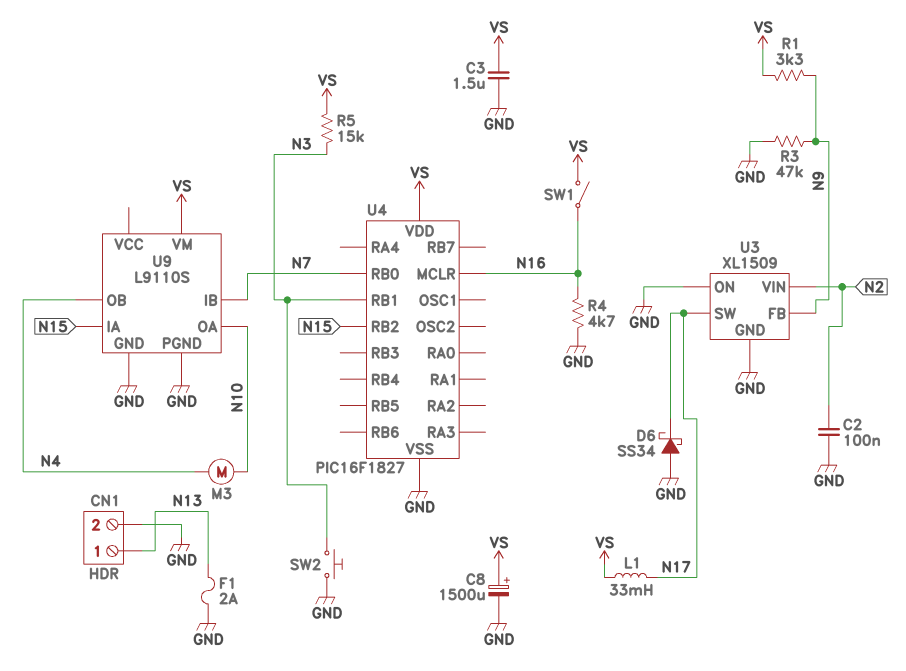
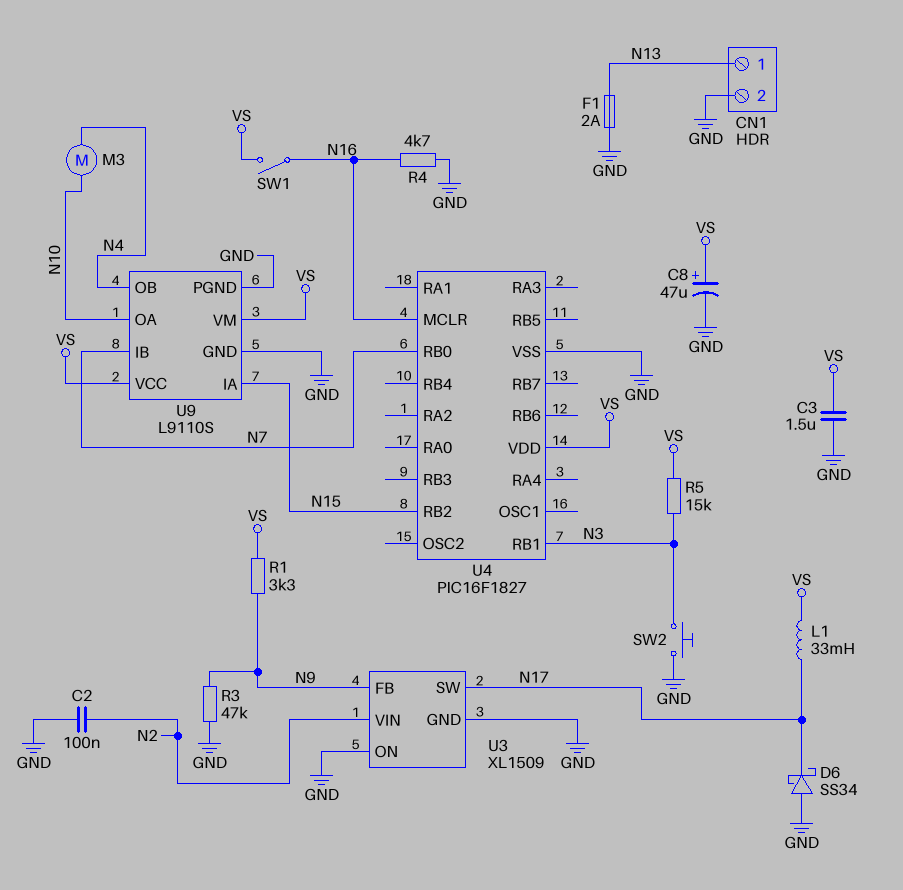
C8: 1500uF (plus VS, minus GND) -> 47uF (plus VS, minus GND)
U9 pin VCC: none -> VS

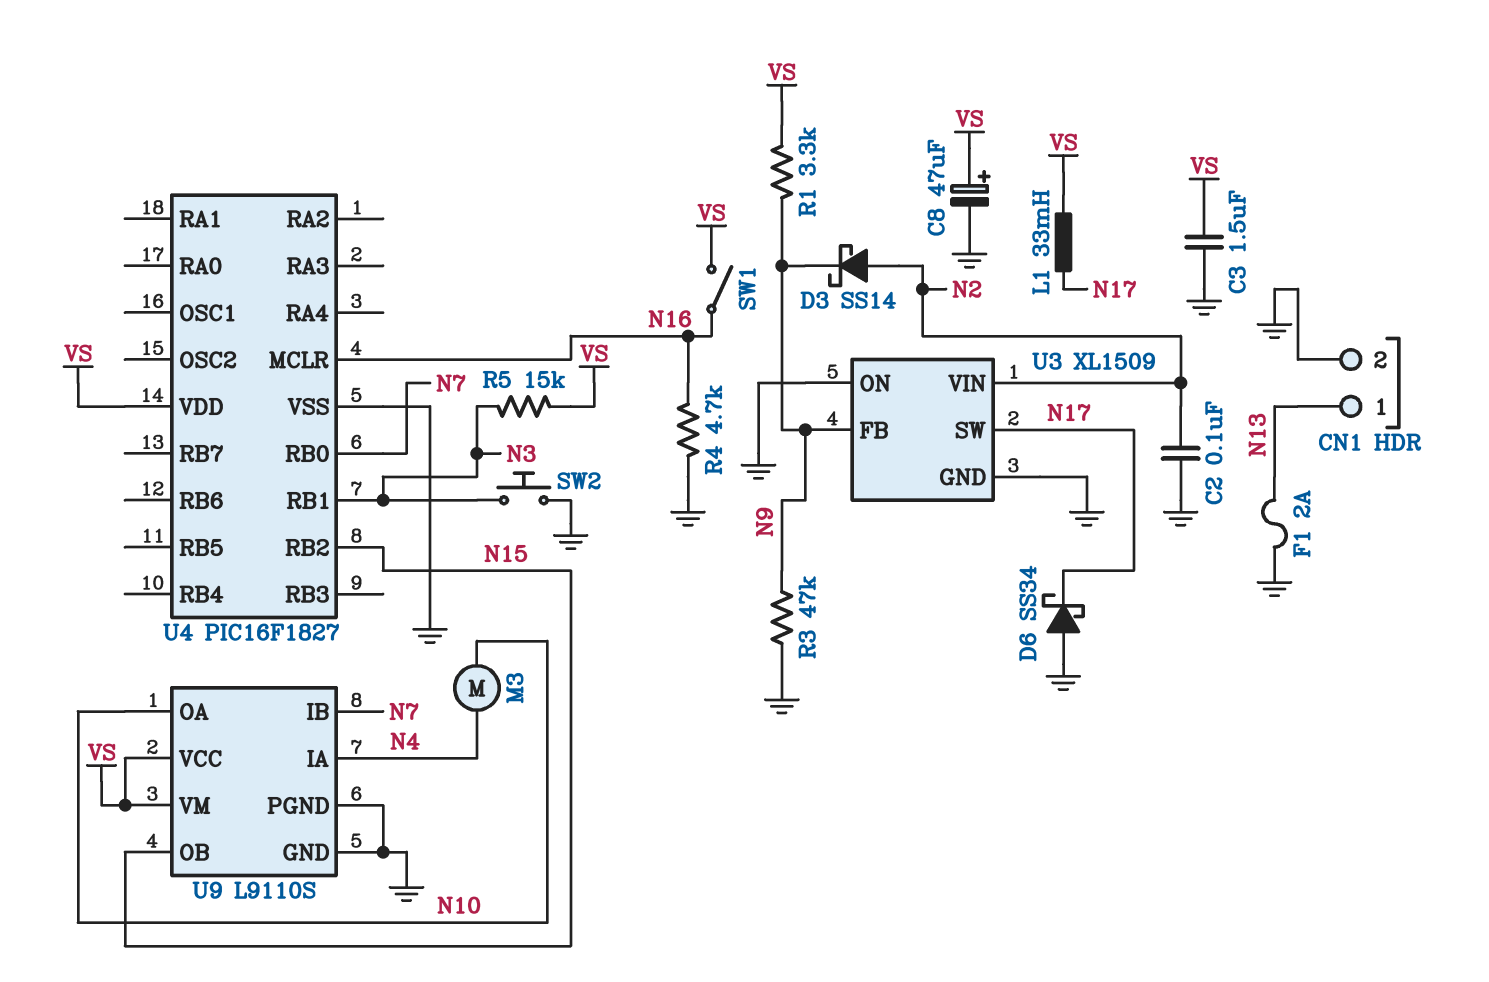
D3: none -> schottky SS14 (A N2, K N9)
U9 pin IA: N15 -> N4
U9 pin OB: N4 -> N15

